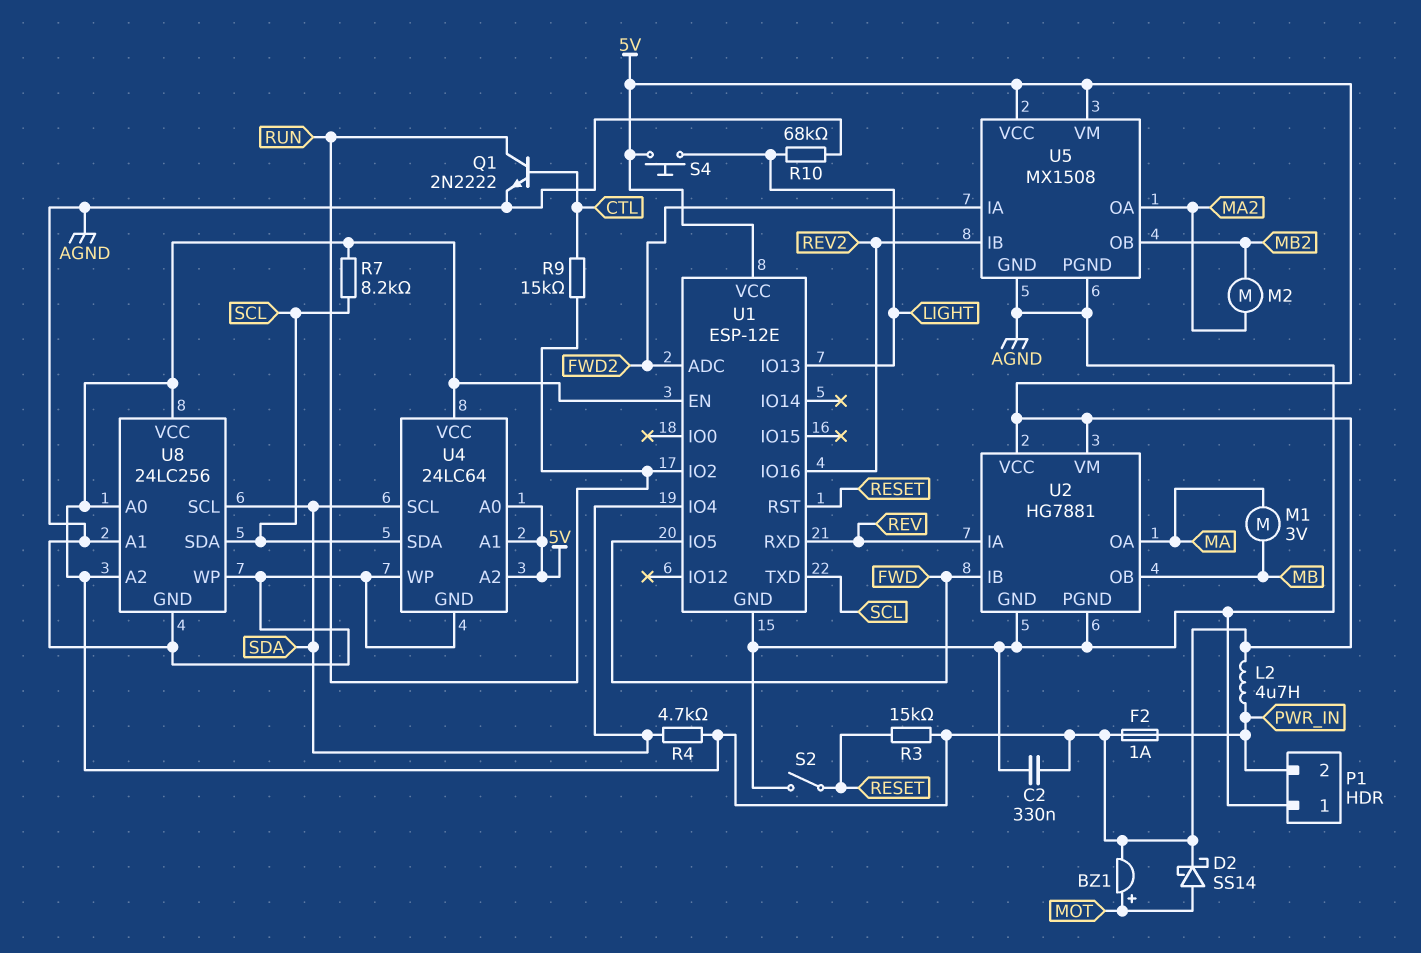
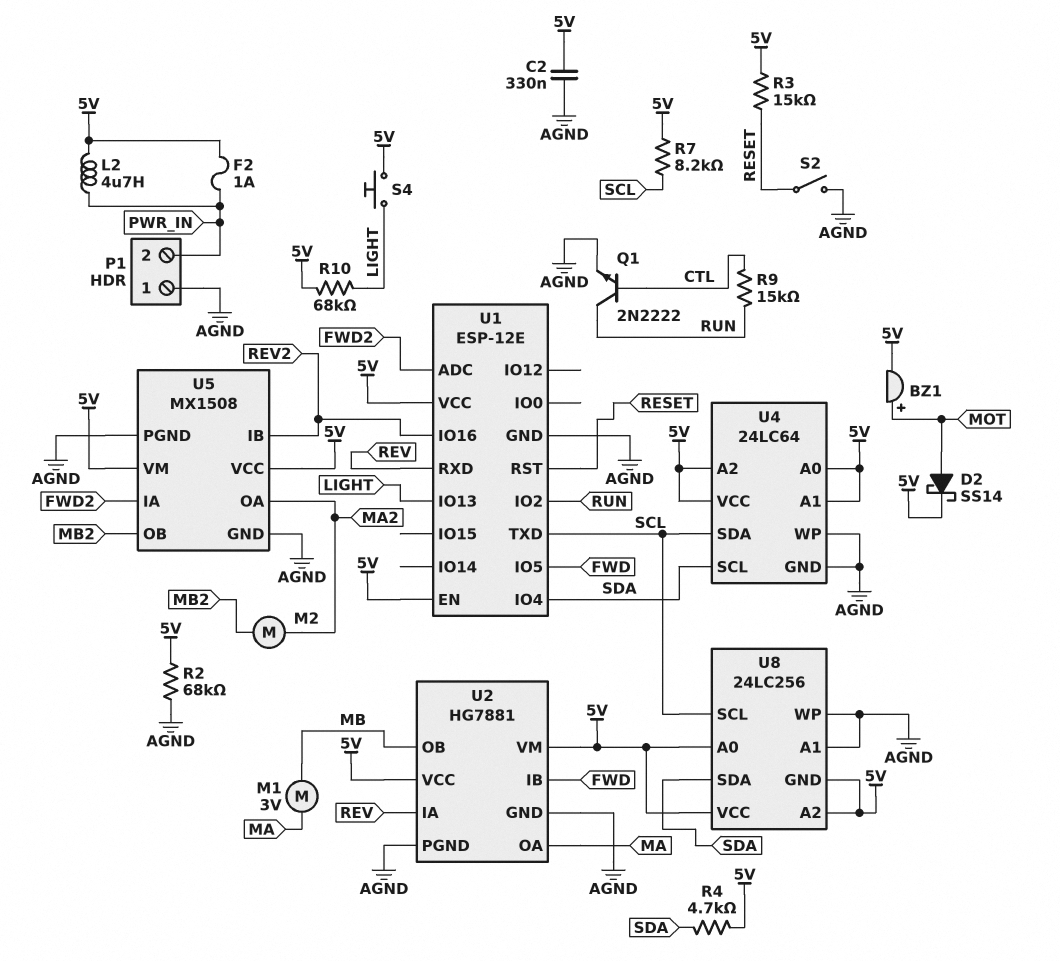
R2: none -> 68k (5V, AGND)
R10: 68k (AGND, LIGHT) -> 68k (5V, LIGHT)
U8 pin GND: AGND -> 5V
U8 pin SCL: SDA -> SCL
U8 pin SDA: SCL -> SDA

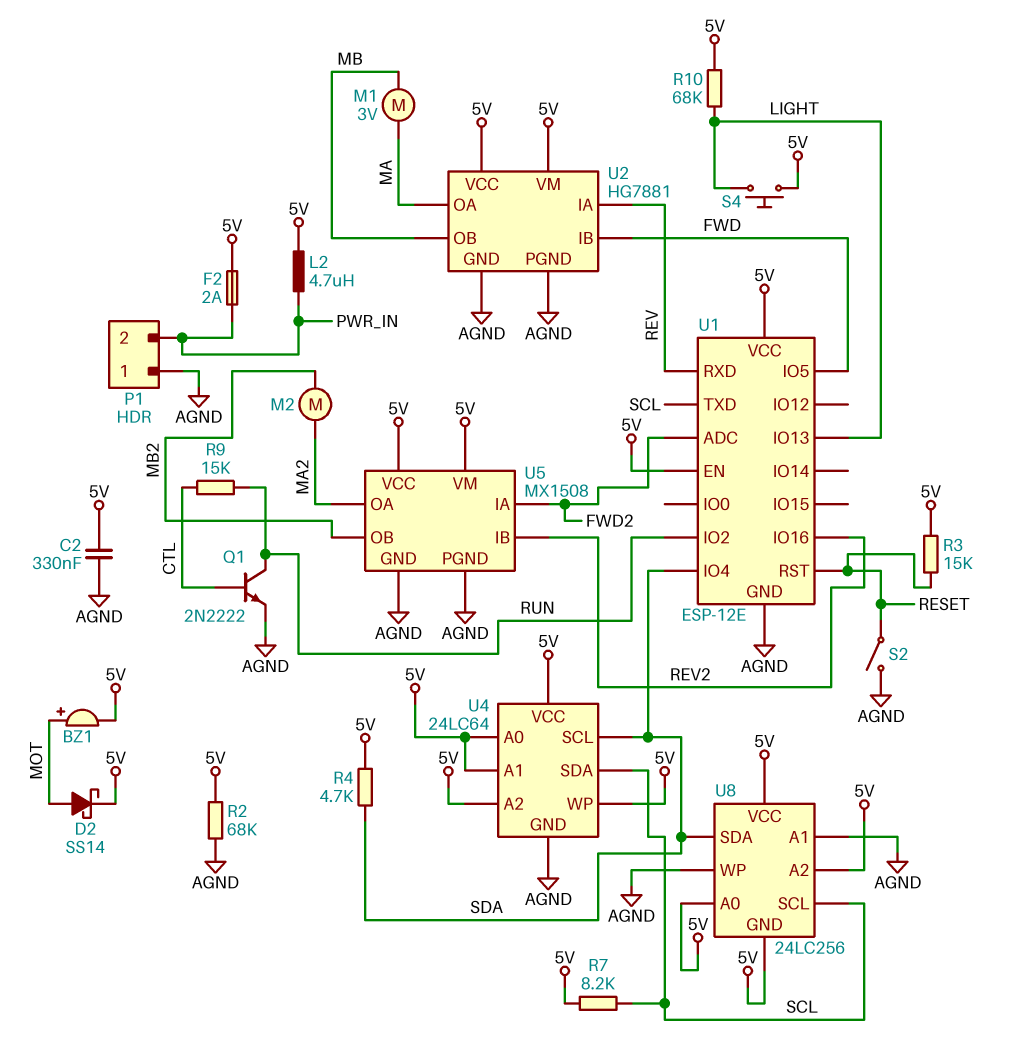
F2: 1A (5V, PWR_IN) -> 2A (5V, PWR_IN)
U4 pin WP: AGND -> 5V

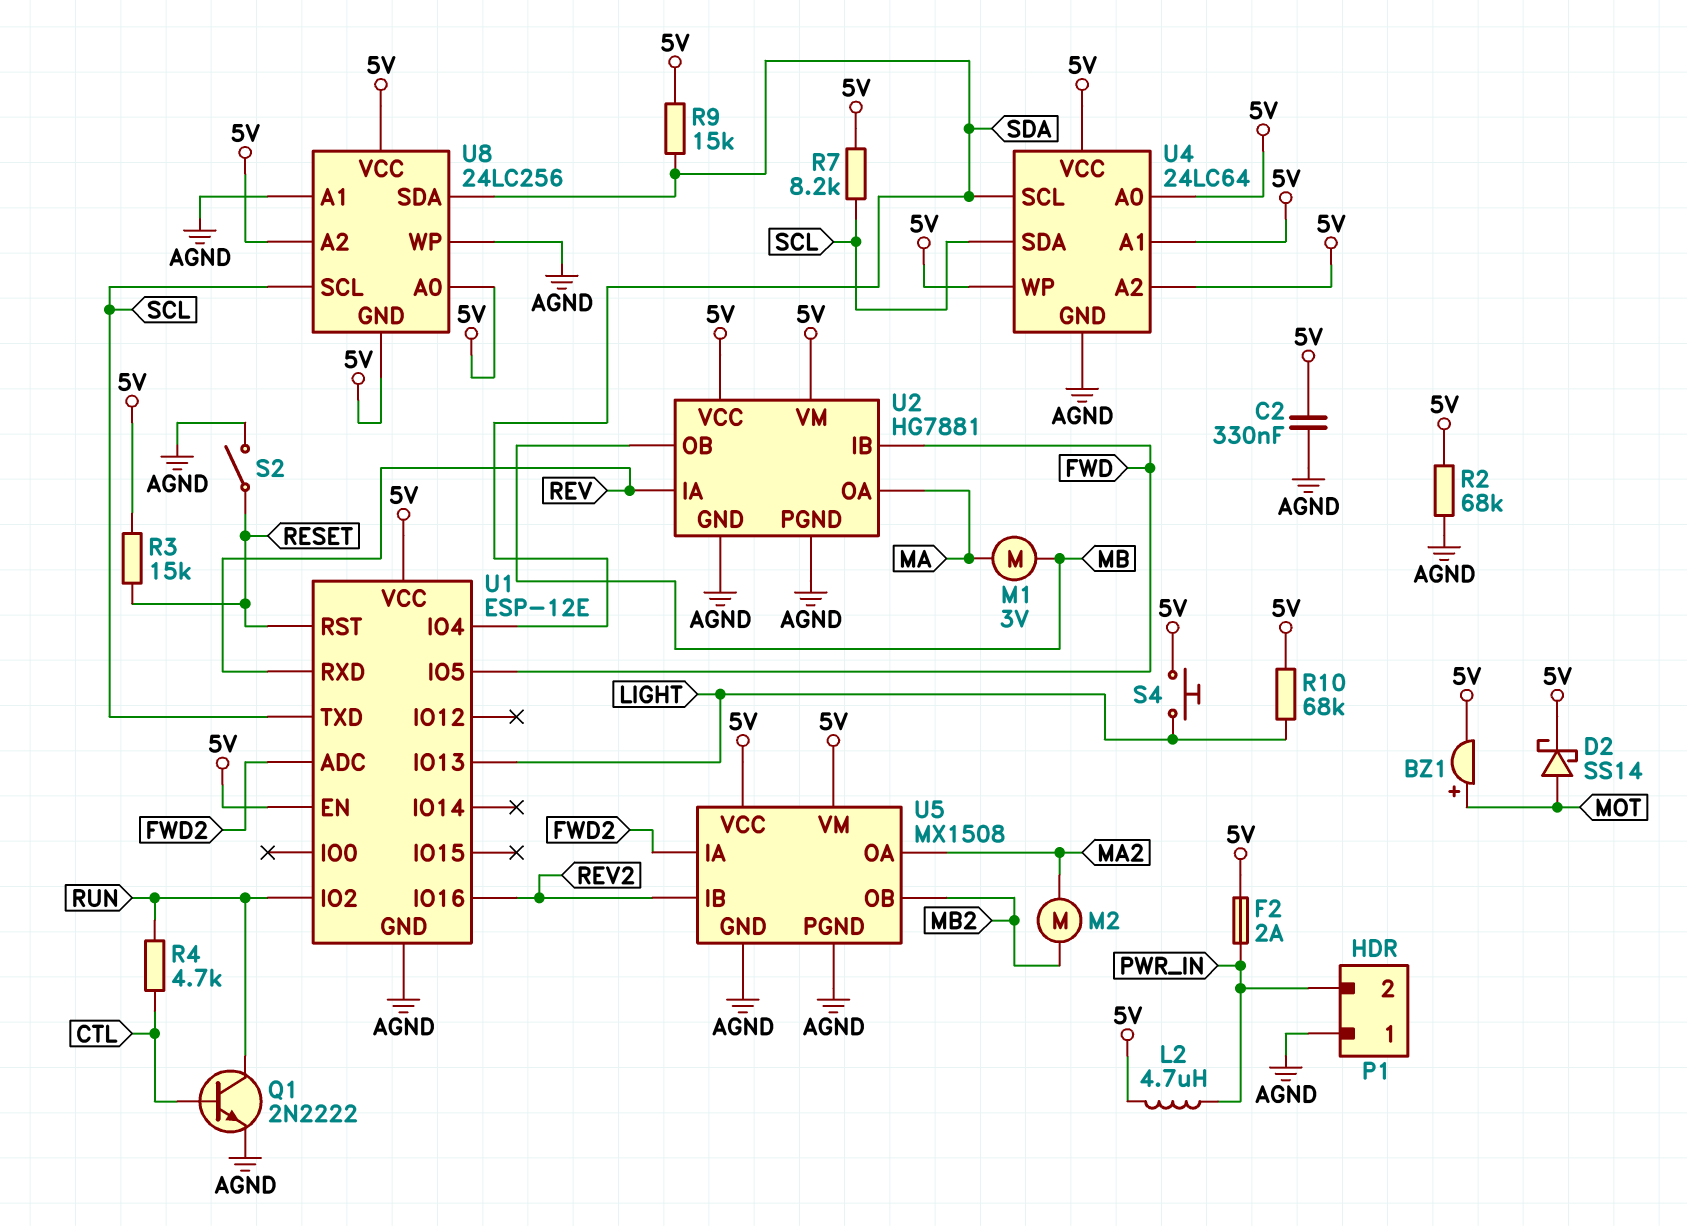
R4: 4.7k (5V, SDA) -> 4.7k (CTL, RUN)
R9: 15k (CTL, RUN) -> 15k (5V, SDA)

